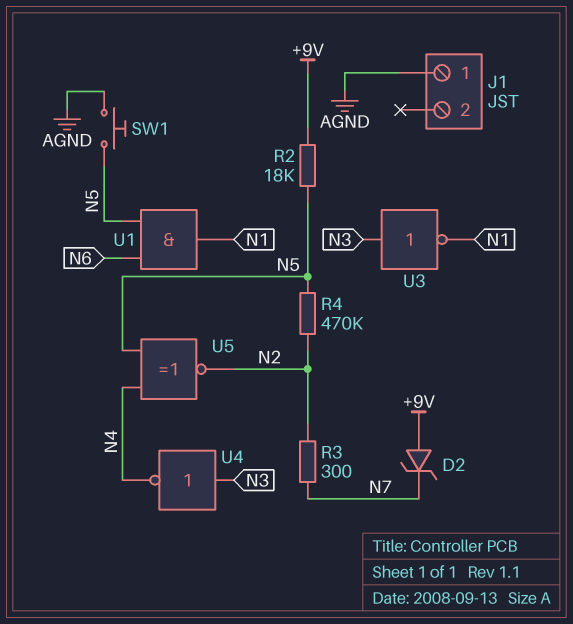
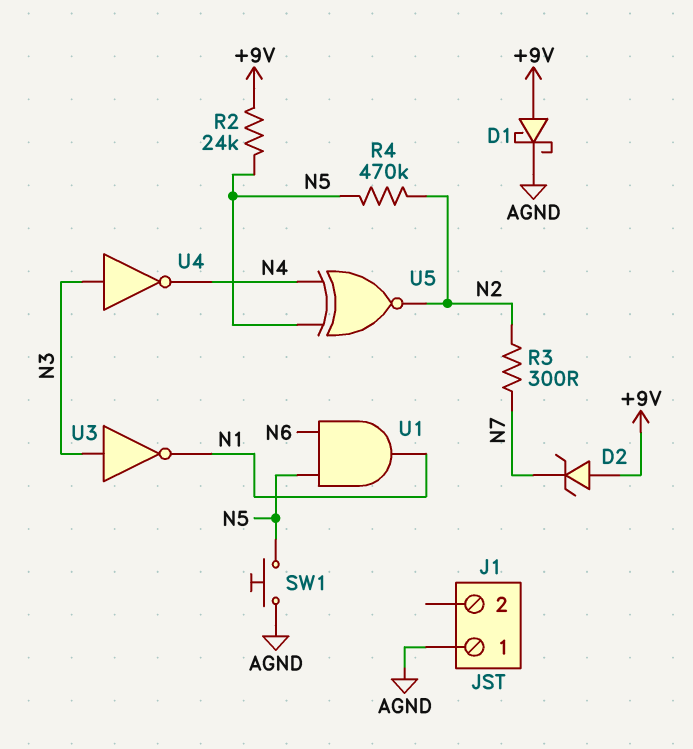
D1: none -> schottky (A +9V, K AGND)
R2: 18k (+9V, N5) -> 24k (+9V, N5)

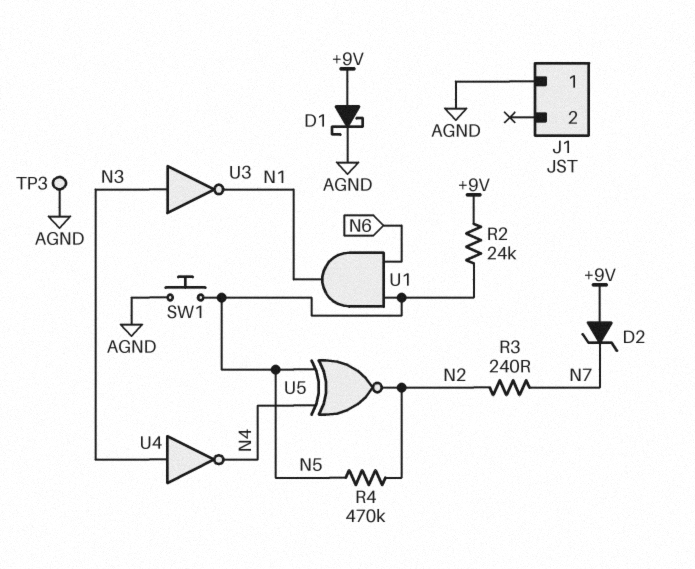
R3: 300 (N2, N7) -> 240 (N2, N7)
TP3: none -> test point (AGND)

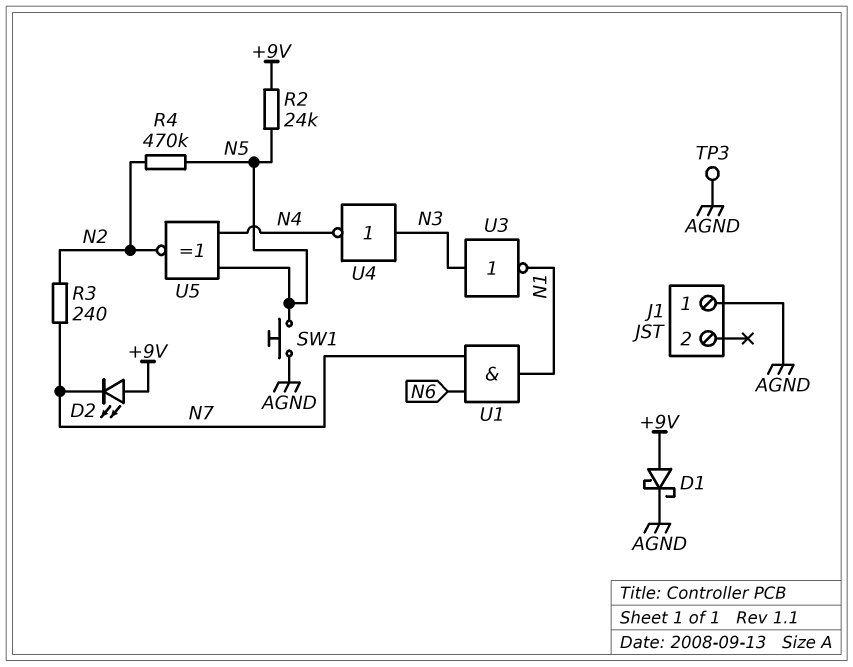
D2: zener (A +9V, K N7) -> LED (A +9V, K N7)
U1: AND (in N5, in N6, out N1) -> AND (in N6, in N7, out N1)

